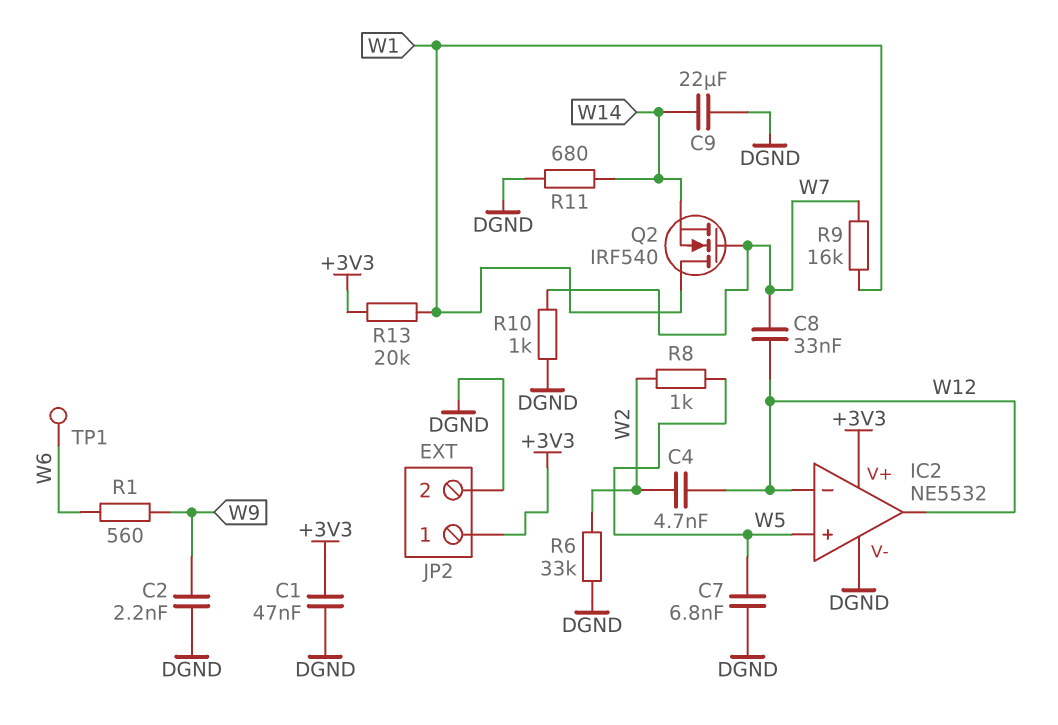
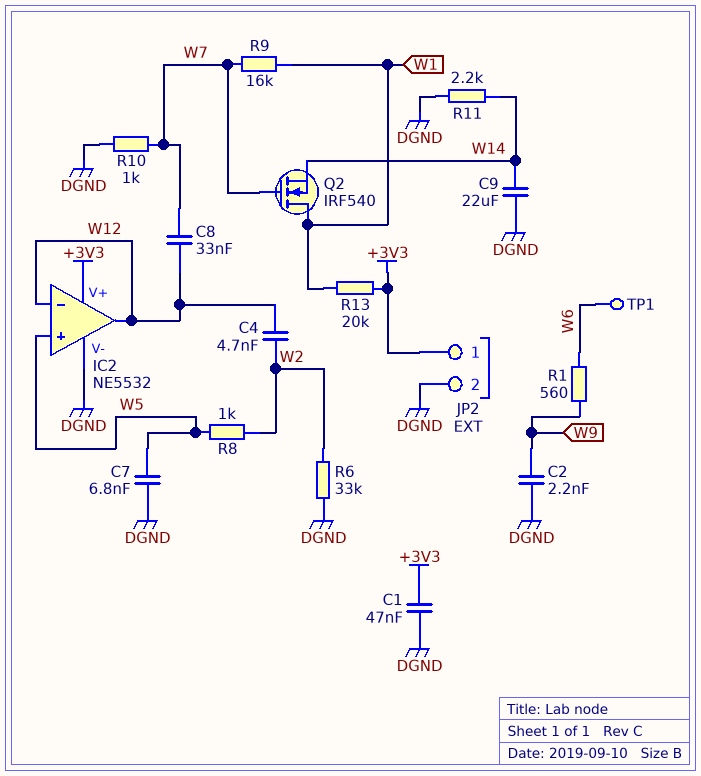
R11: 680 (DGND, W14) -> 2.2k (DGND, W14)

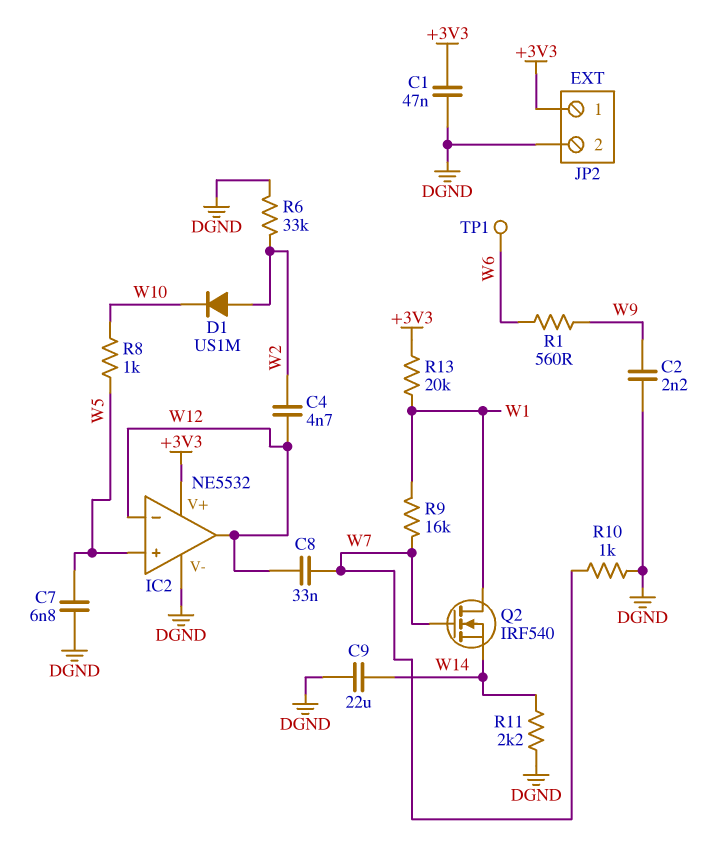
D1: none -> diode US1M (A W2, K W10)
R8: 1k (W2, W5) -> 1k (W5, W10)

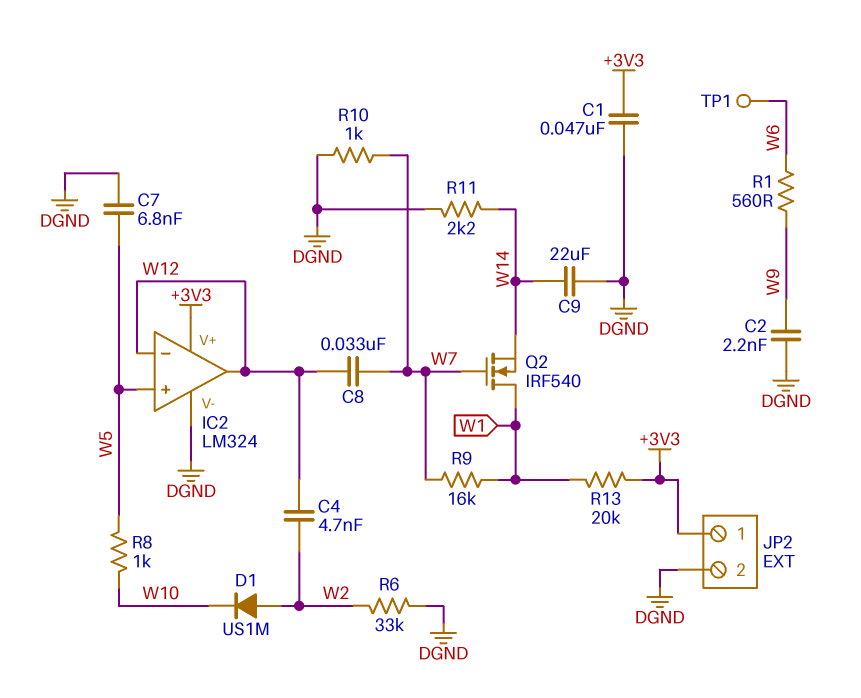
IC2: NE5532 -> LM324

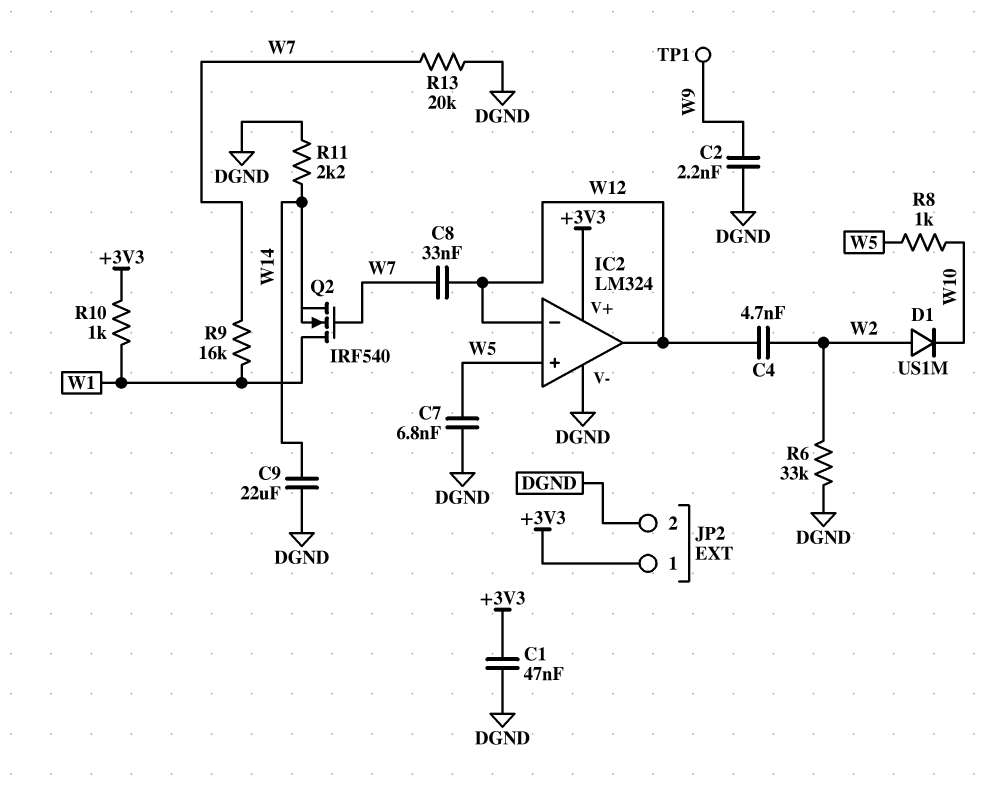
R1: 560 (W6, W9) -> none
R10: 1k (DGND, W7) -> 1k (+3V3, W1)
R13: 20k (+3V3, W1) -> 20k (DGND, W7)
TP1: test point (W6) -> test point (W9)

